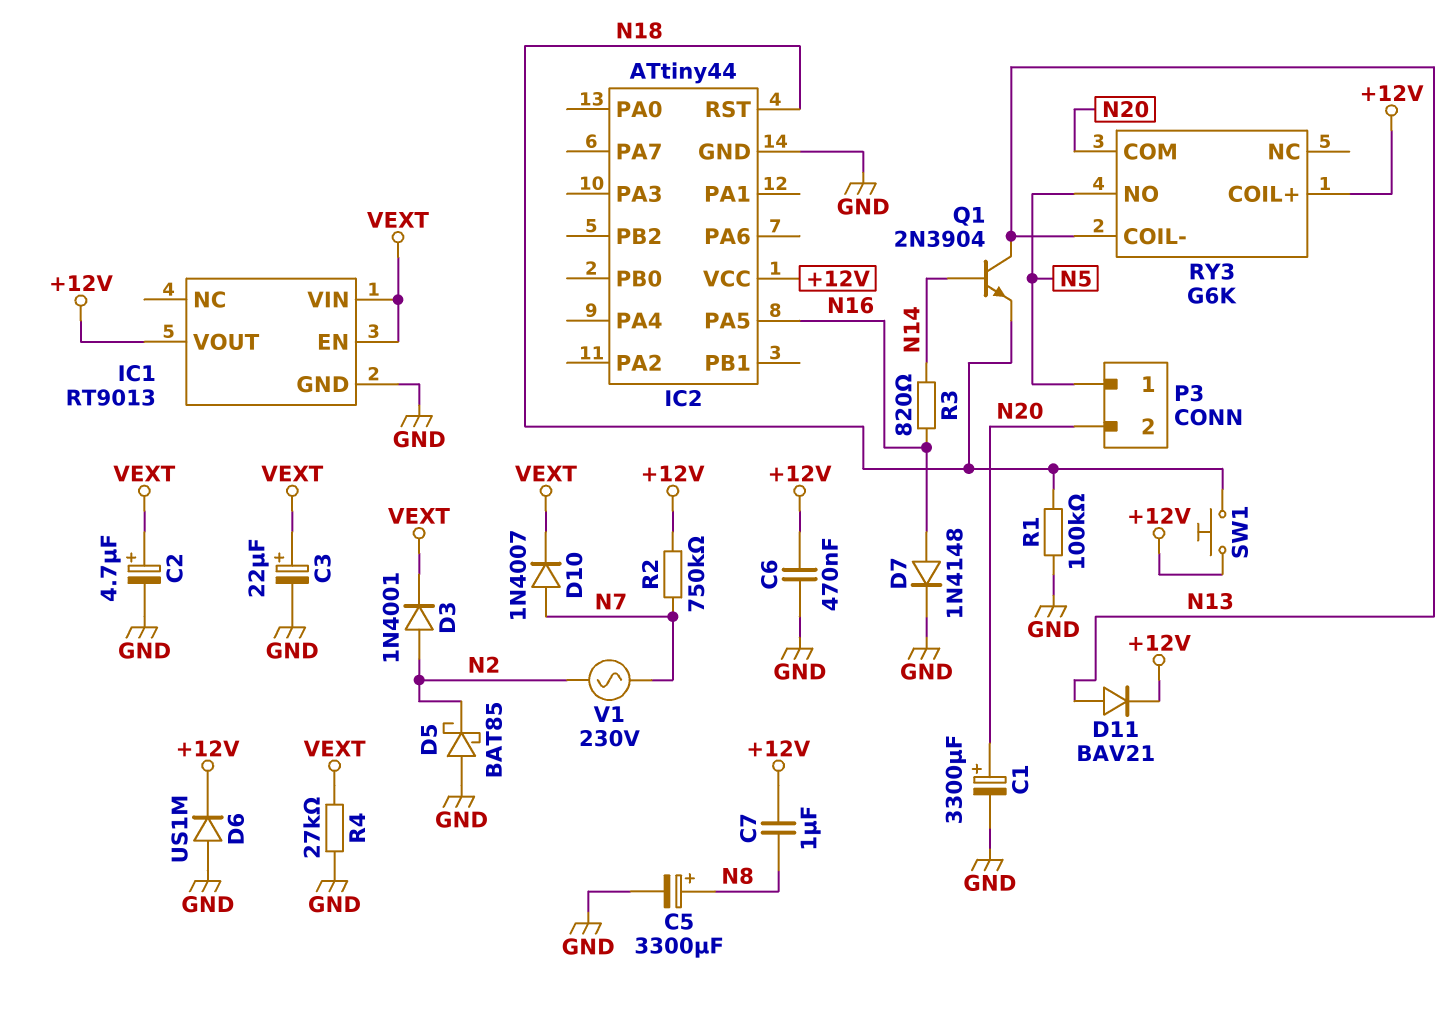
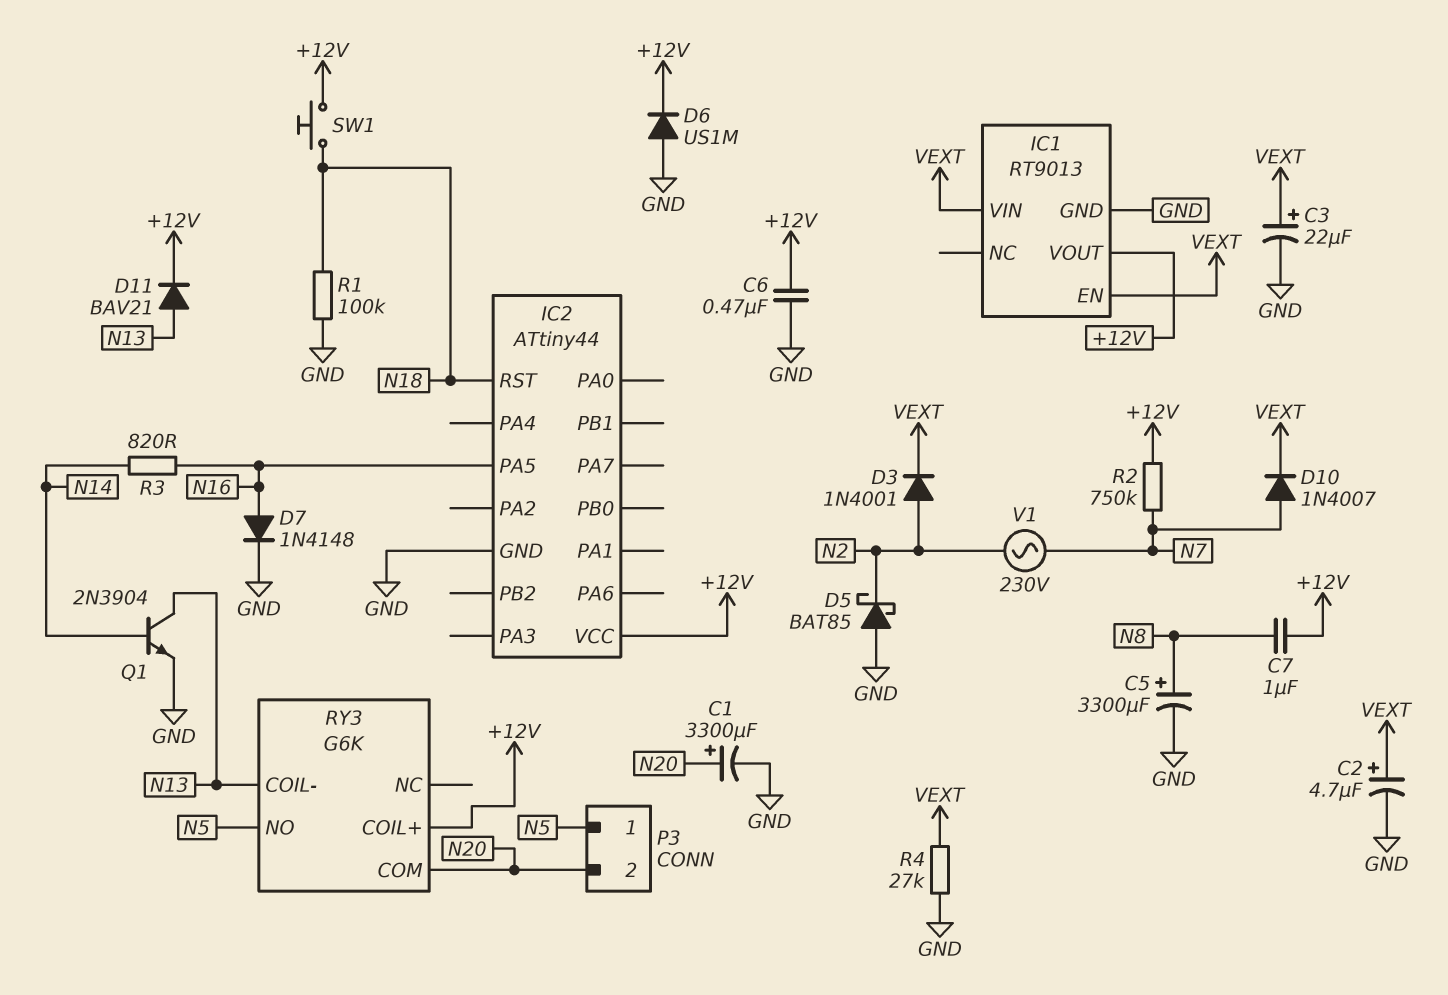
Q1: NPN 2N3904 (B N14, C N13, E N18) -> NPN 2N3904 (B N14, C N13, E GND)

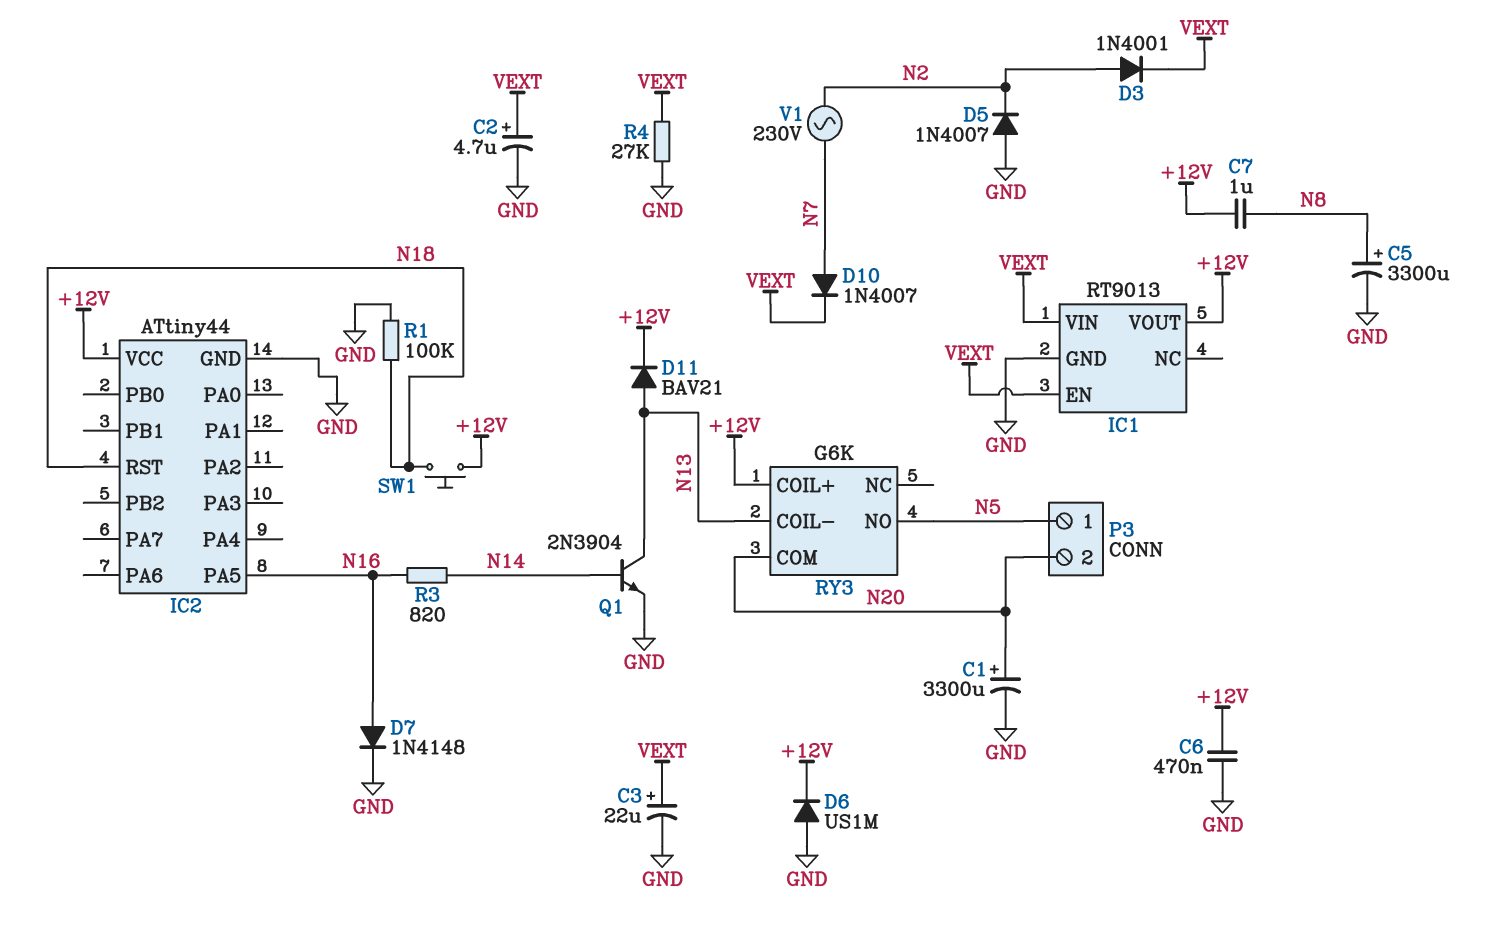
D5: schottky BAT85 (A GND, K N2) -> diode 1N4007 (A GND, K N2)
R2: 750k (+12V, N7) -> none

